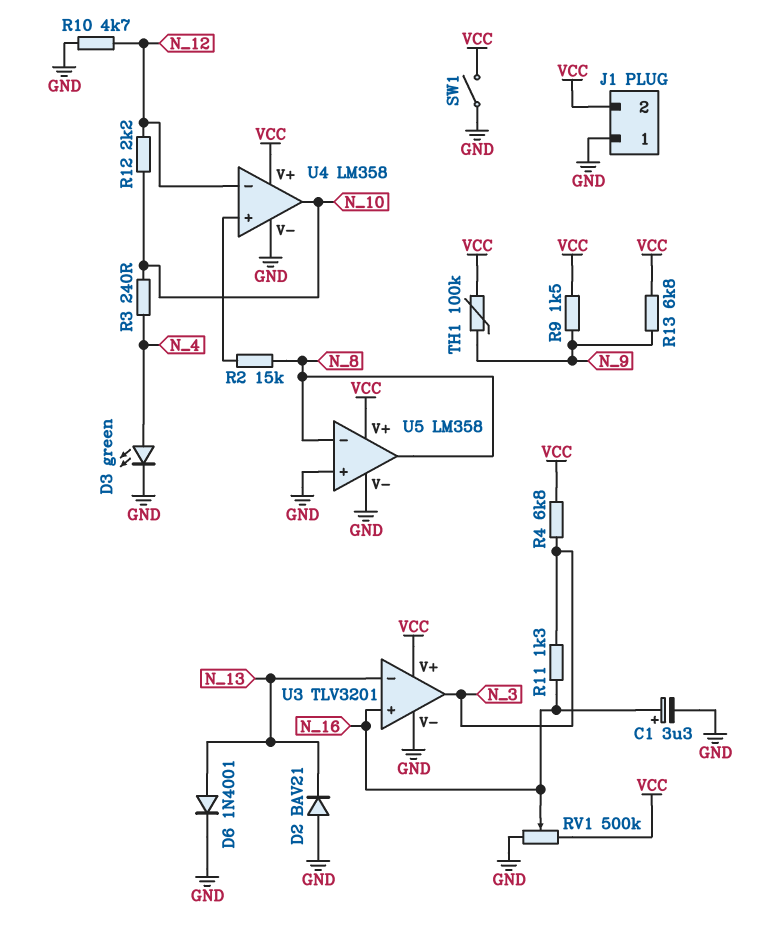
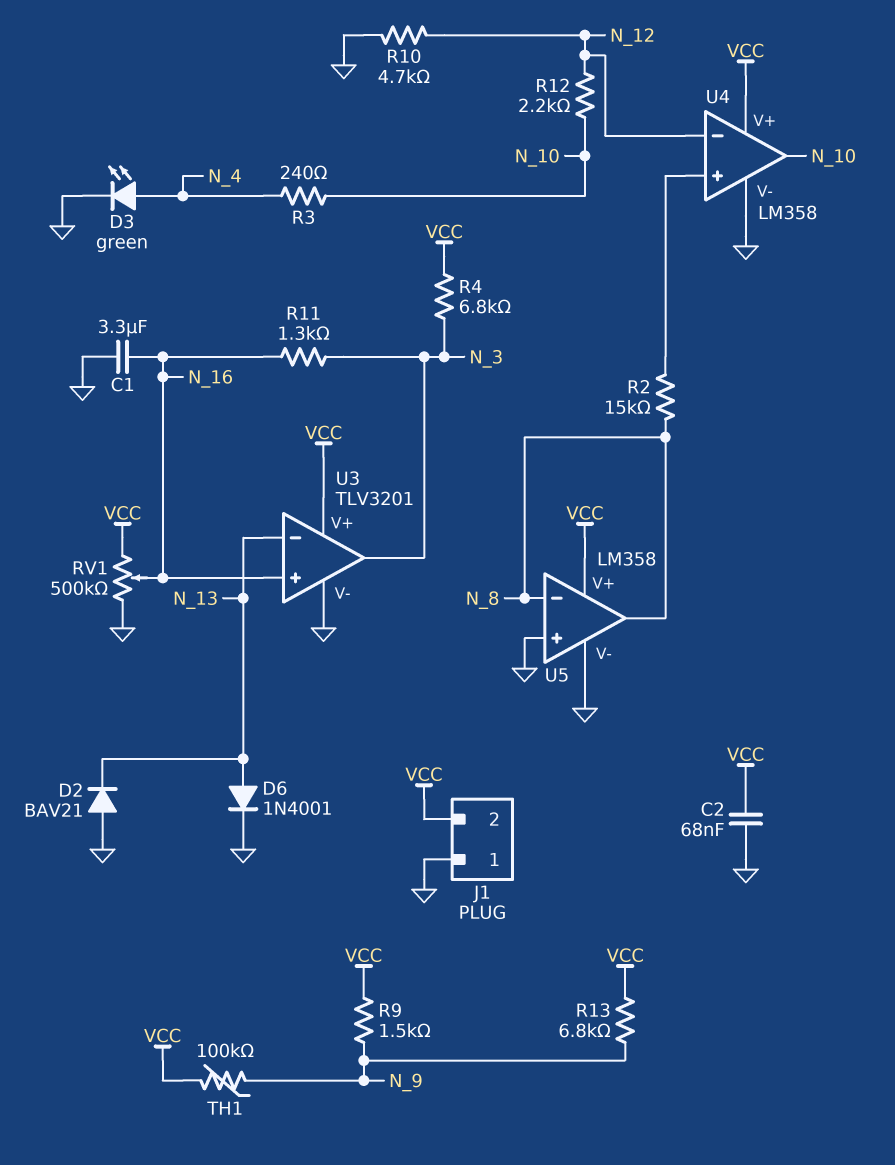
C1: 3.3uF (plus N_16, minus GND) -> 3.3uF (GND, N_16)
C2: none -> 68nF (GND, VCC)
SW1: switch (GND, VCC) -> none

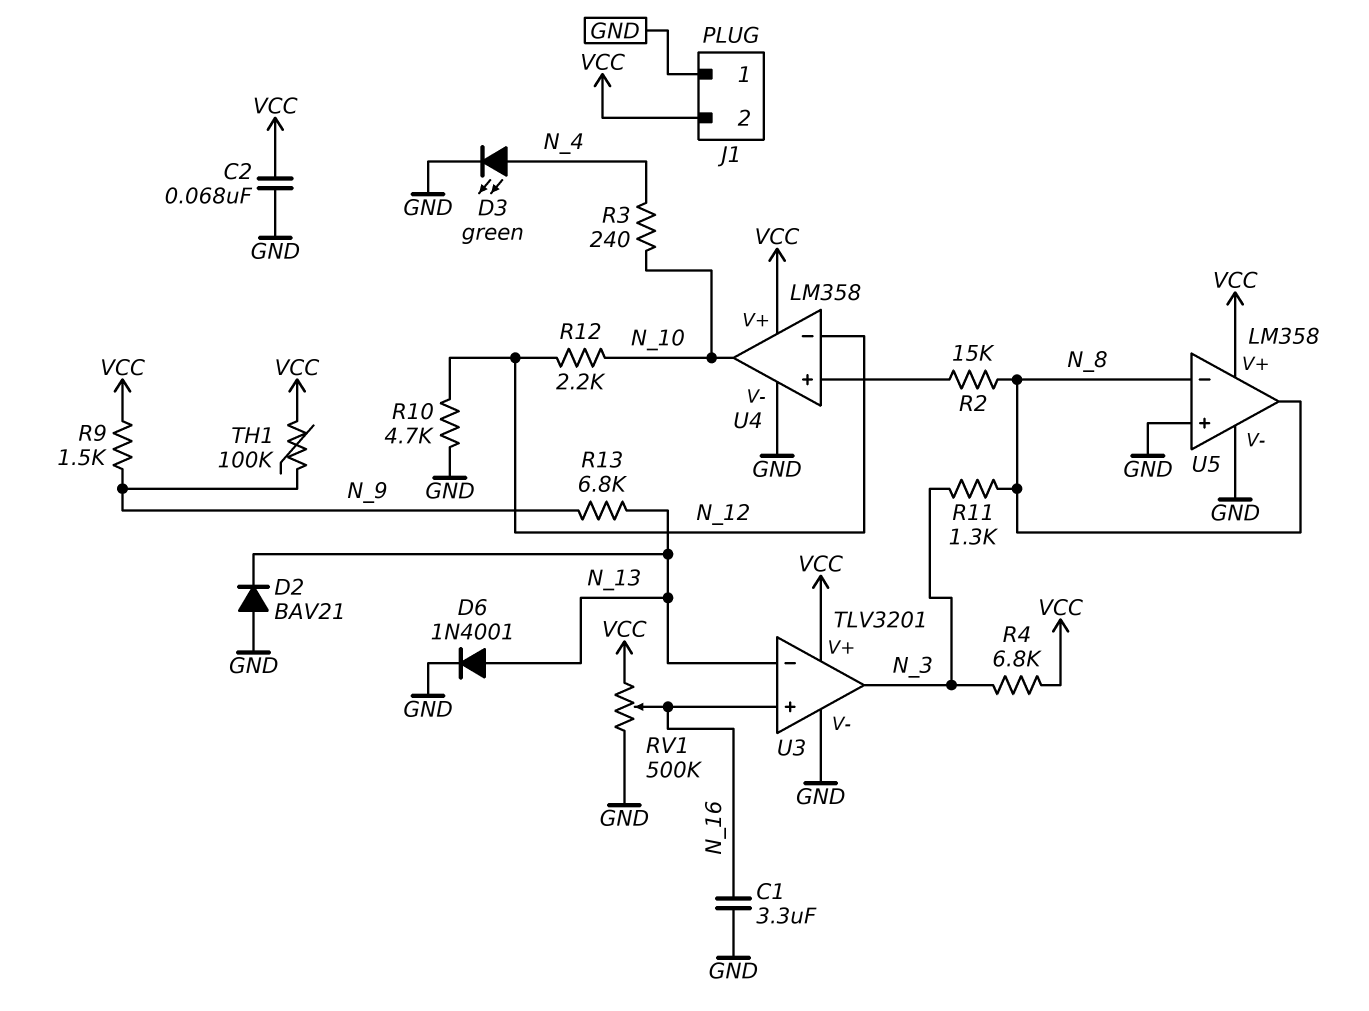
R11: 1.3k (N_3, N_16) -> 1.3k (N_3, N_8)
R13: 6.8k (N_9, VCC) -> 6.8k (N_9, N_13)

